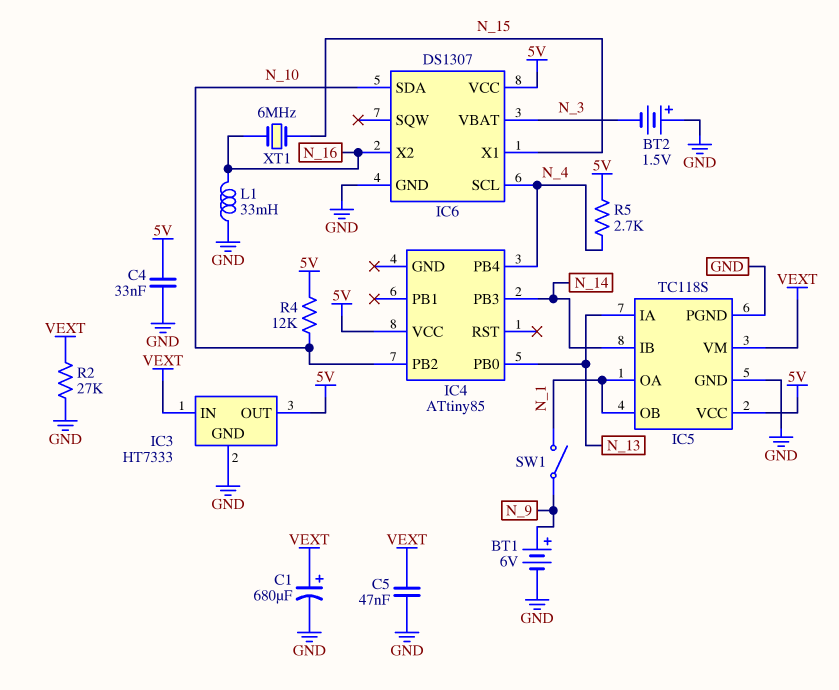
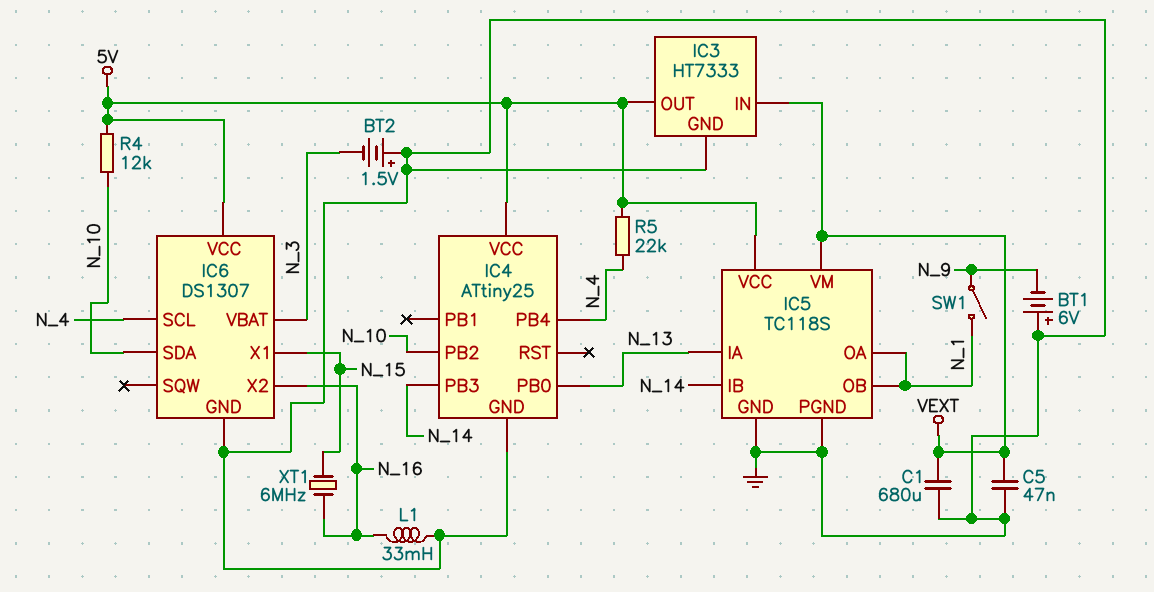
BT1: 6V (plus N_9, minus GND) -> 6V (plus GND, minus N_9)
C1: 680uF (plus VEXT, minus GND) -> 680uF (GND, VEXT)
C4: 33nF (5V, GND) -> none
IC4: ATtiny85 -> ATtiny25
IC4 pin GND: none -> GND
R2: 27k (GND, VEXT) -> none
R5: 2.7k (5V, N_4) -> 22k (5V, N_4)

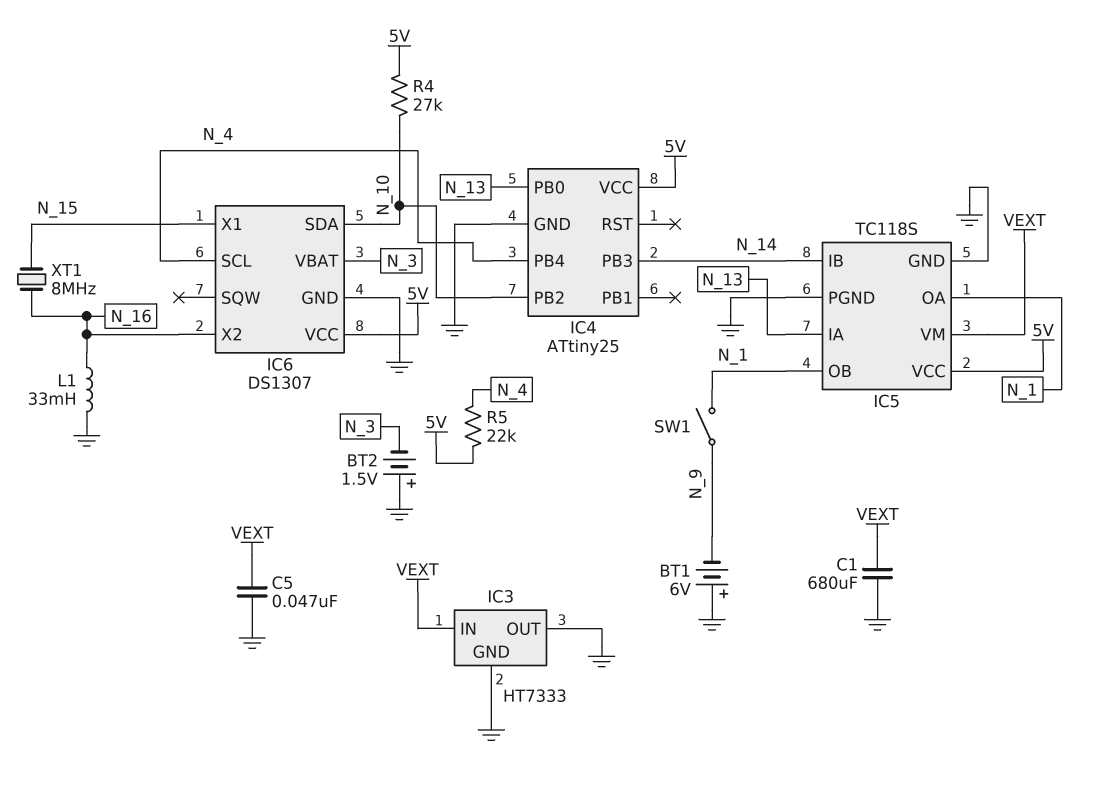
IC3 pin OUT: 5V -> GND
R4: 12k (5V, N_10) -> 27k (5V, N_10)
XT1: 6MHz (N_15, N_16) -> 8MHz (N_15, N_16)

